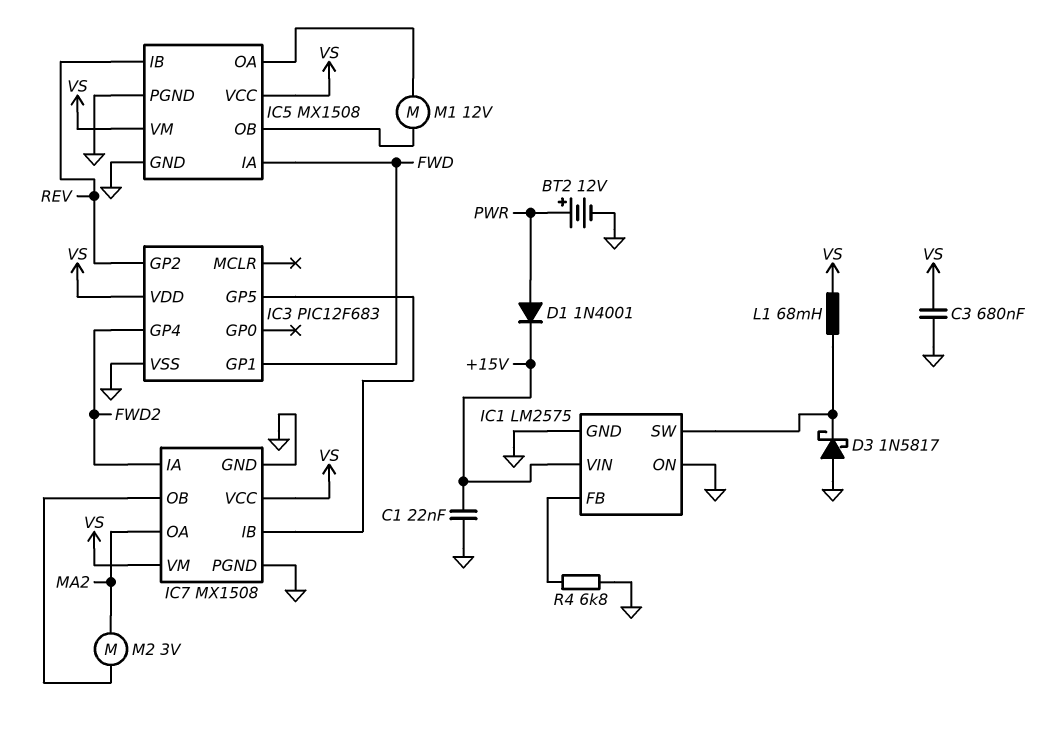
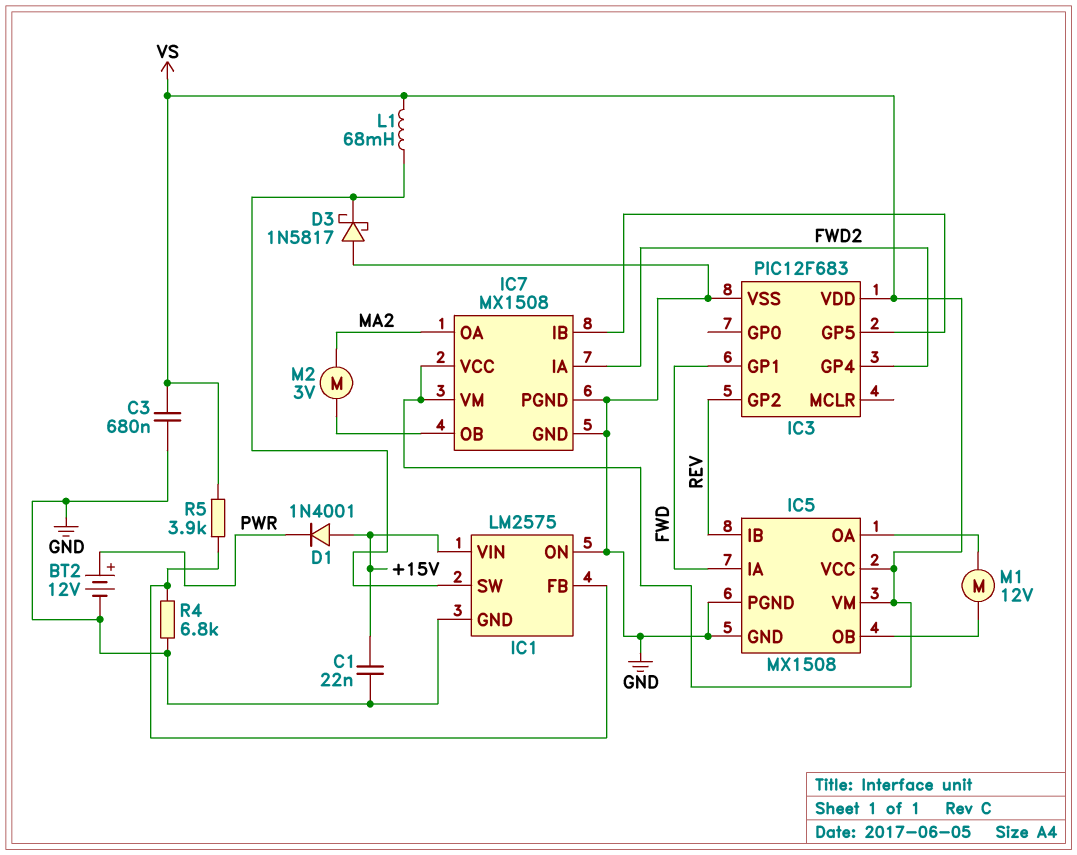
D1: diode 1N4001 (A PWR, K +15V) -> diode 1N4001 (A +15V, K PWR)
R5: none -> 3.9k (IC1/FB, VS)

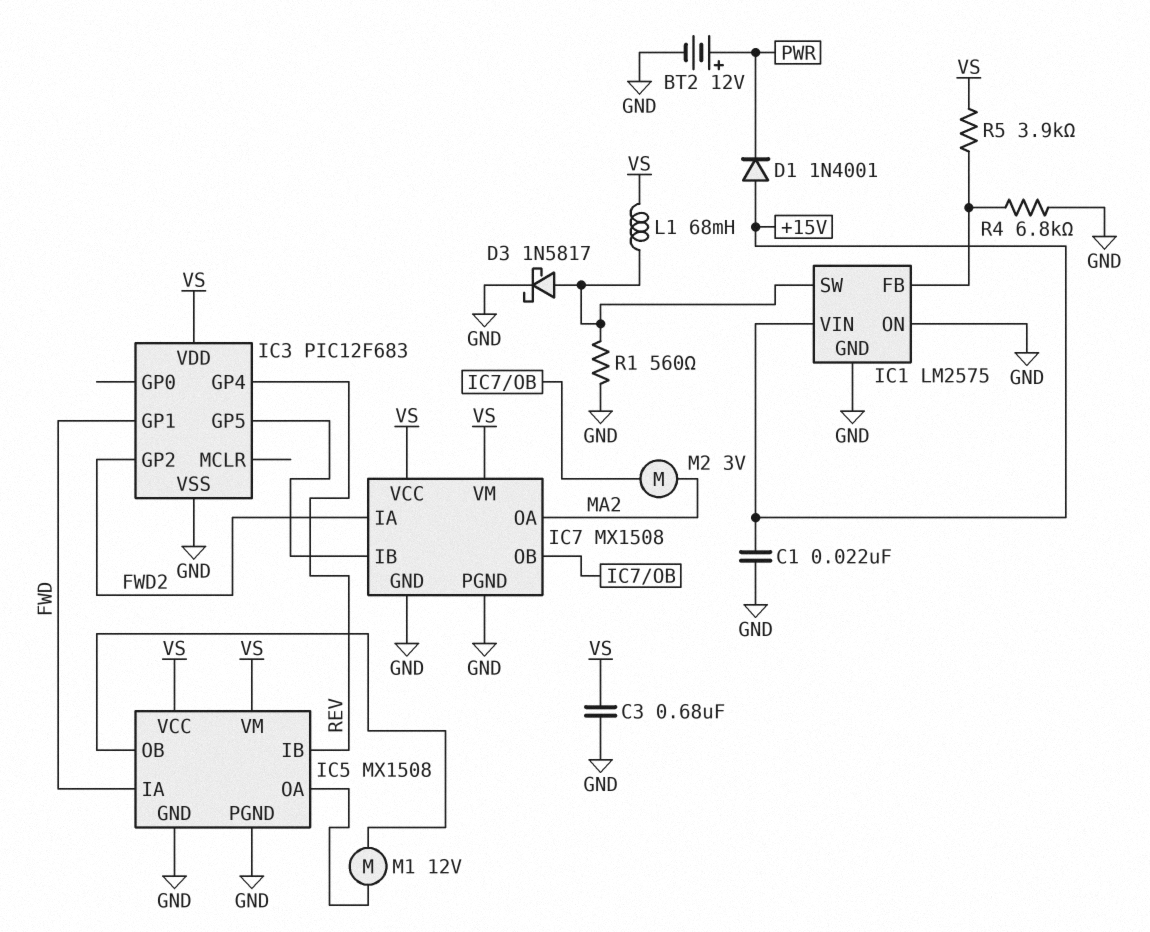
D3: schottky 1N5817 (A GND, K IC1/SW) -> schottky 1N5817 (A IC1/SW, K GND)
IC3 pin GP2: REV -> FWD2
IC3 pin GP4: FWD2 -> REV
R1: none -> 560 (GND, IC1/SW)

